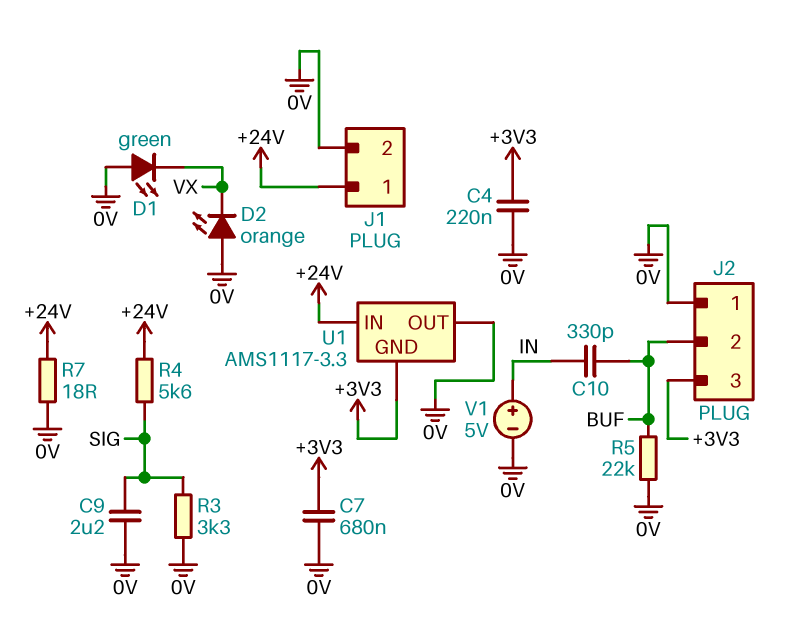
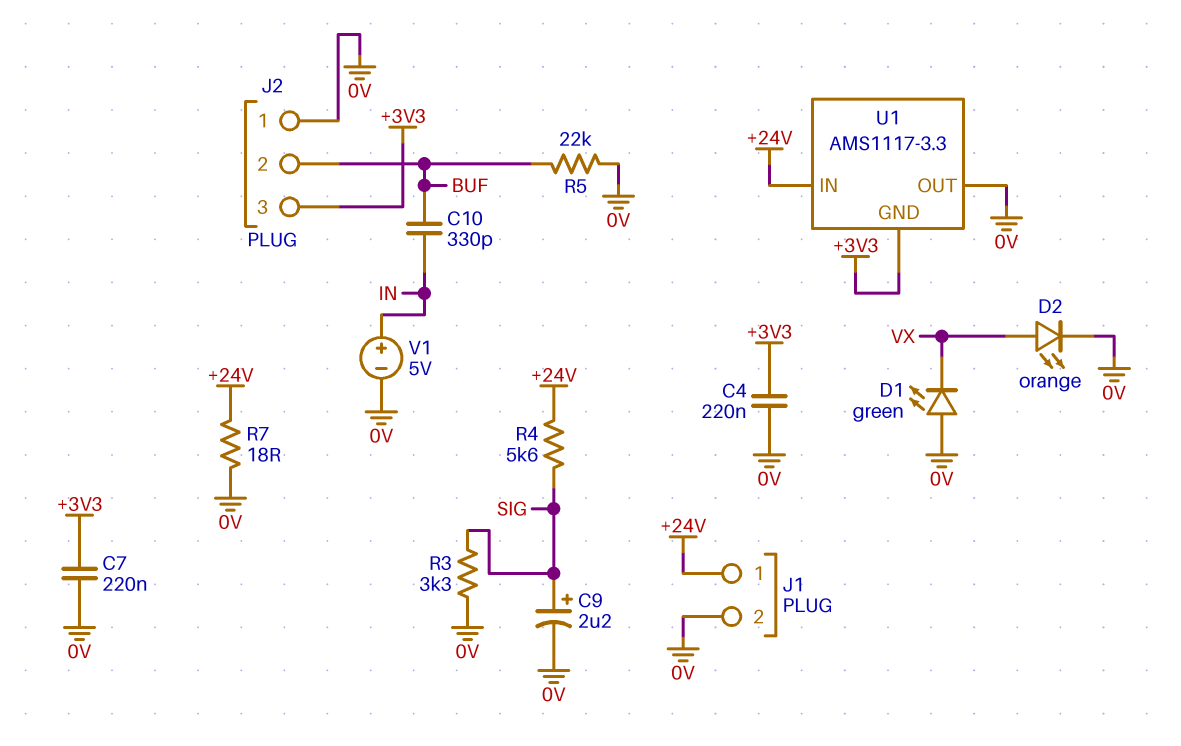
C7: 680nF (+3V3, 0V) -> 220nF (+3V3, 0V)
C9: 2.2uF (0V, SIG) -> 2.2uF (plus SIG, minus 0V)
D2: LED orange (A 0V, K VX) -> LED orange (A VX, K 0V)

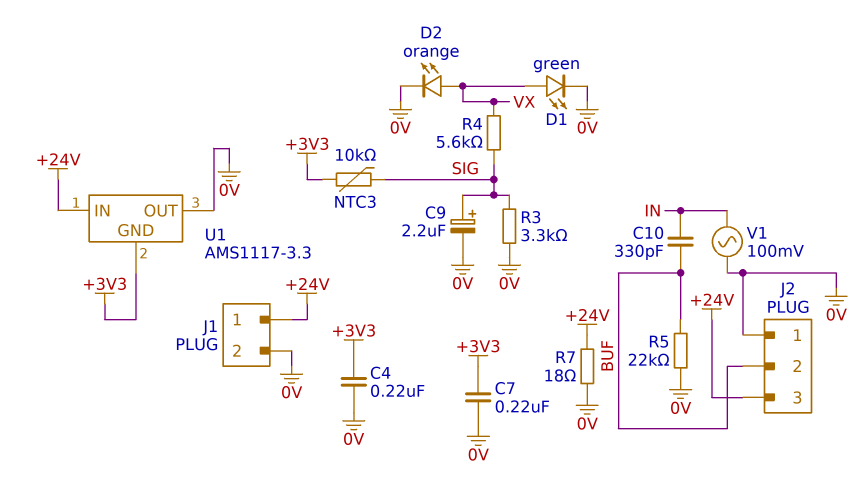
D1: LED green (A 0V, K VX) -> LED green (A VX, K 0V)
J2 pin 3: +3V3 -> +24V
NTC3: none -> 10k (+3V3, SIG)
R4: 5.6k (+24V, SIG) -> 5.6k (SIG, VX)
V1: 5V (plus IN, minus 0V) -> AC 100mV (0V, IN)

